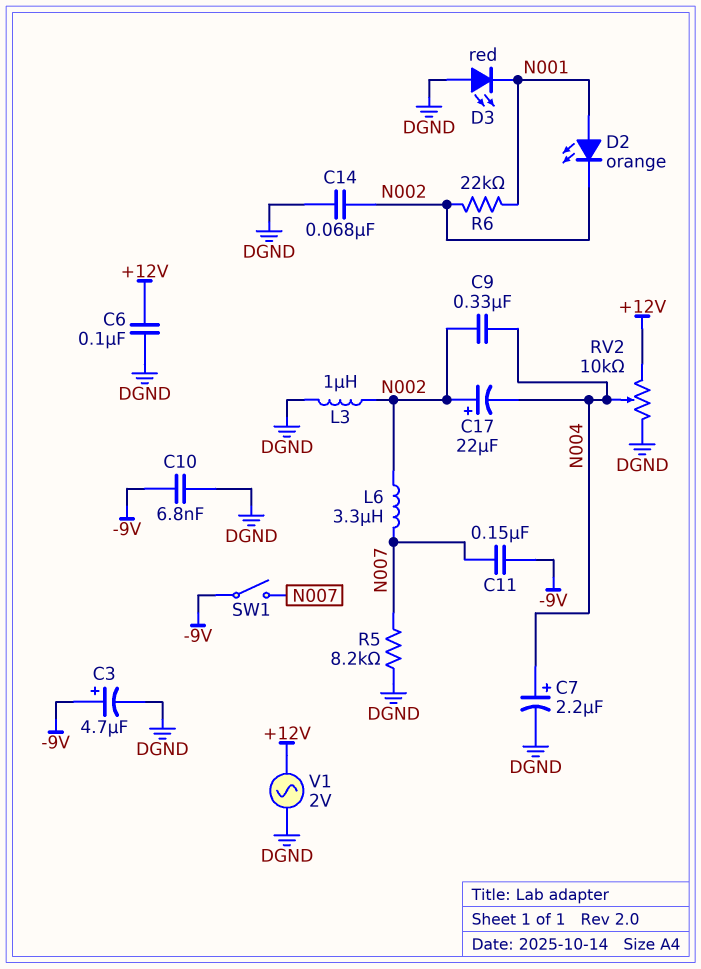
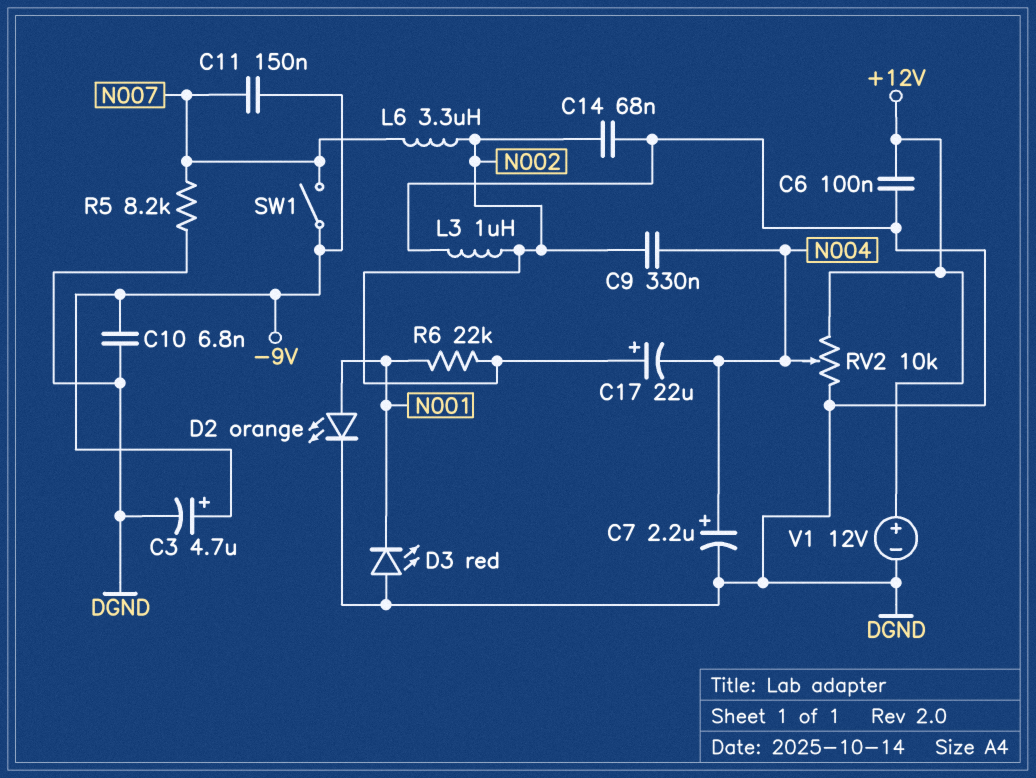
D2: LED orange (A N001, K N002) -> LED orange (A N001, K DGND)
V1: AC 2V (+12V, DGND) -> 12V (plus +12V, minus DGND)

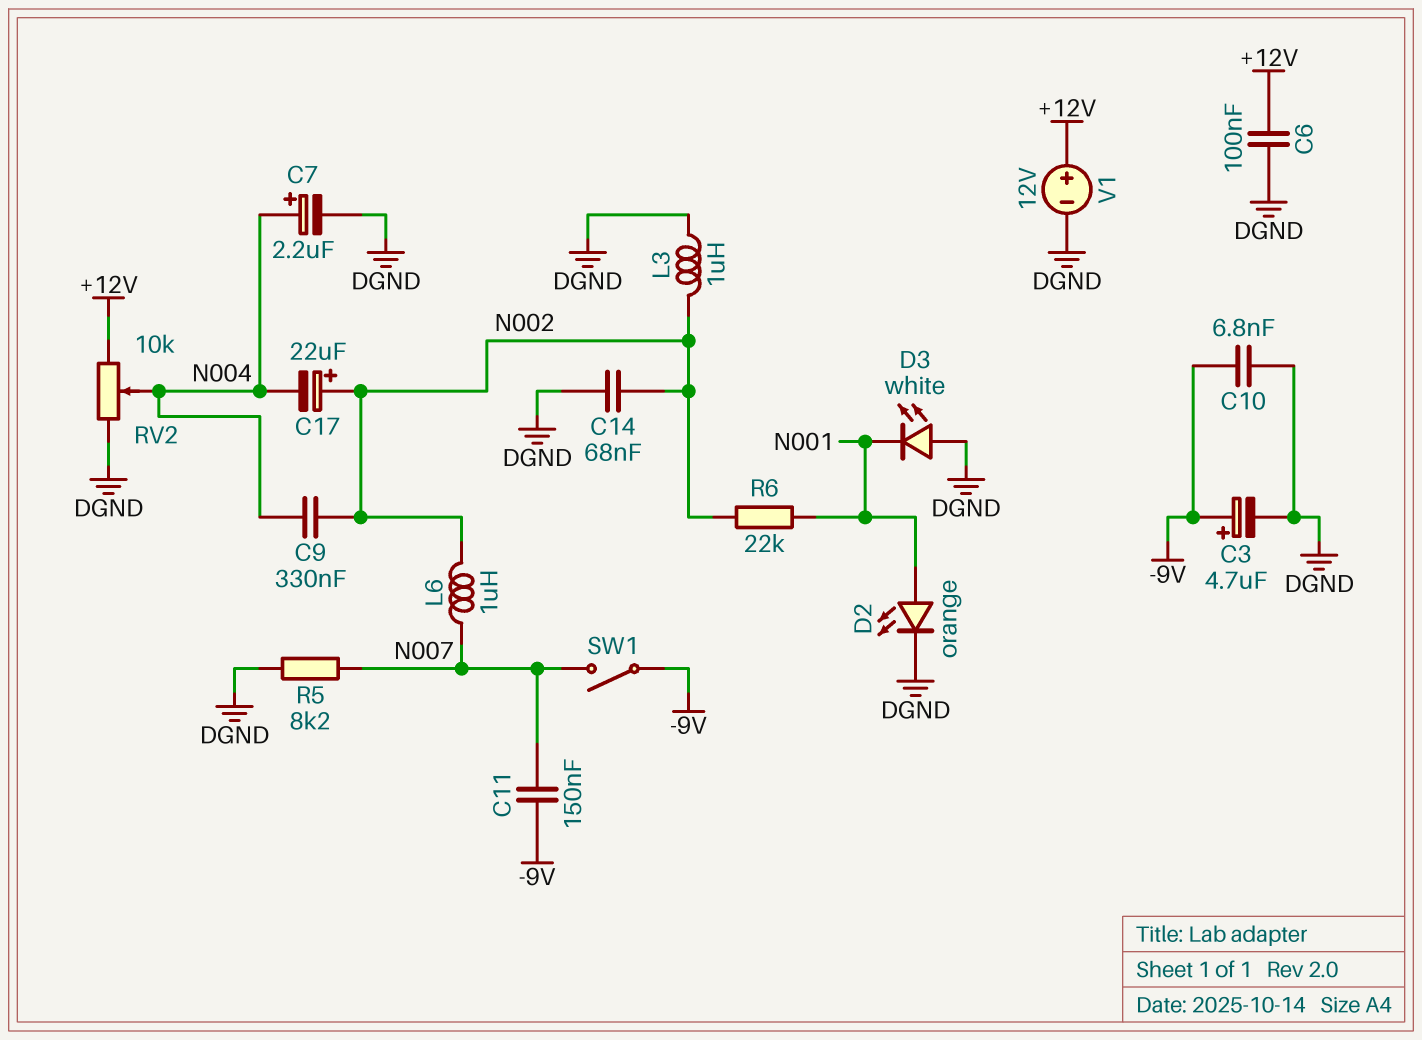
D3: LED red (A DGND, K N001) -> LED white (A DGND, K N001)
L6: 3.3uH (N002, N007) -> 1uH (N002, N007)

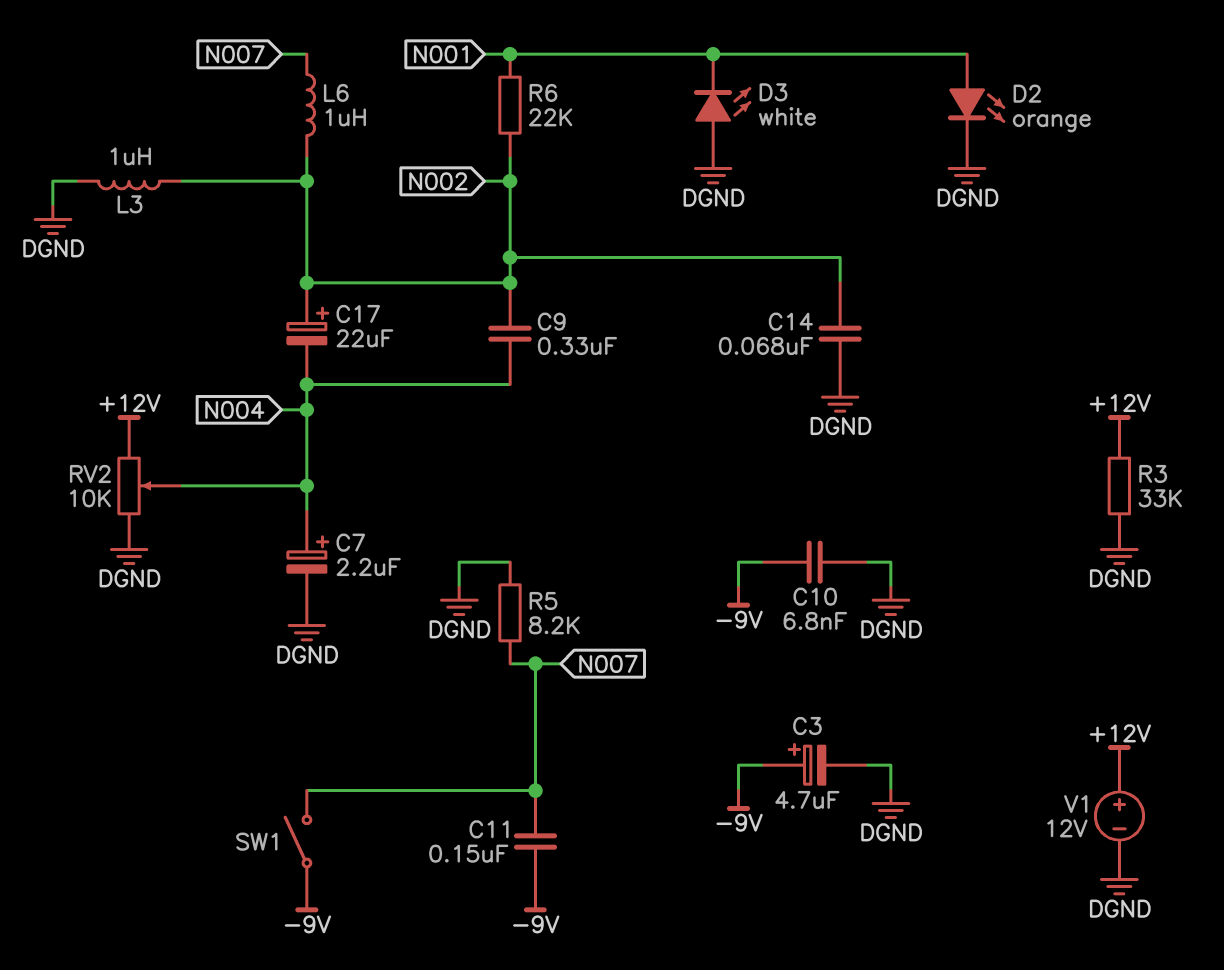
C6: 100nF (+12V, DGND) -> none
R3: none -> 33k (+12V, DGND)

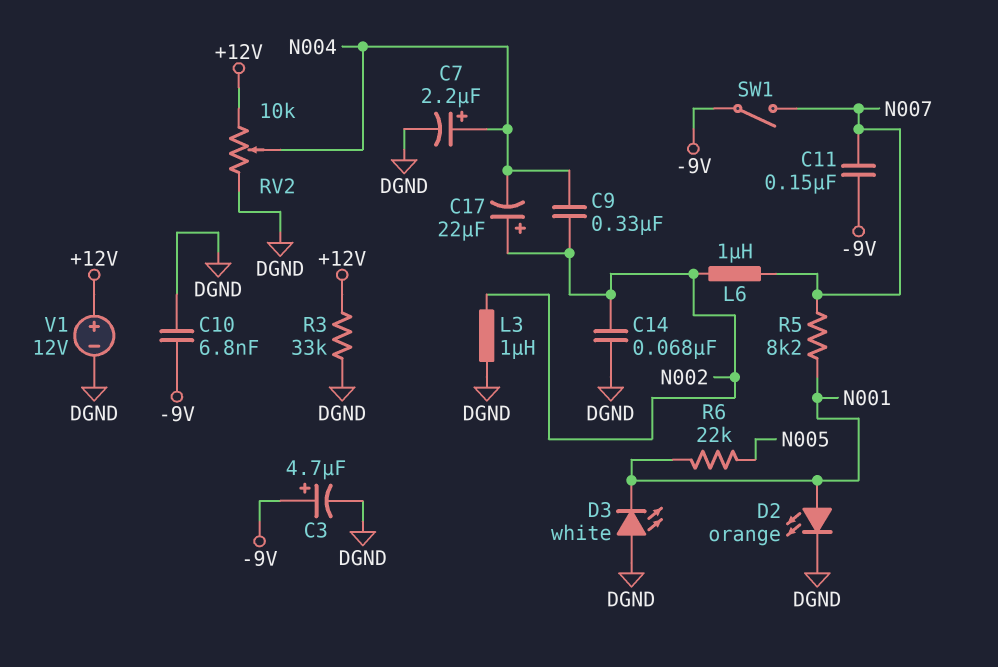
R5: 8.2k (DGND, N007) -> 8.2k (N001, N007)
R6: 22k (N001, N002) -> 22k (N001, N005)

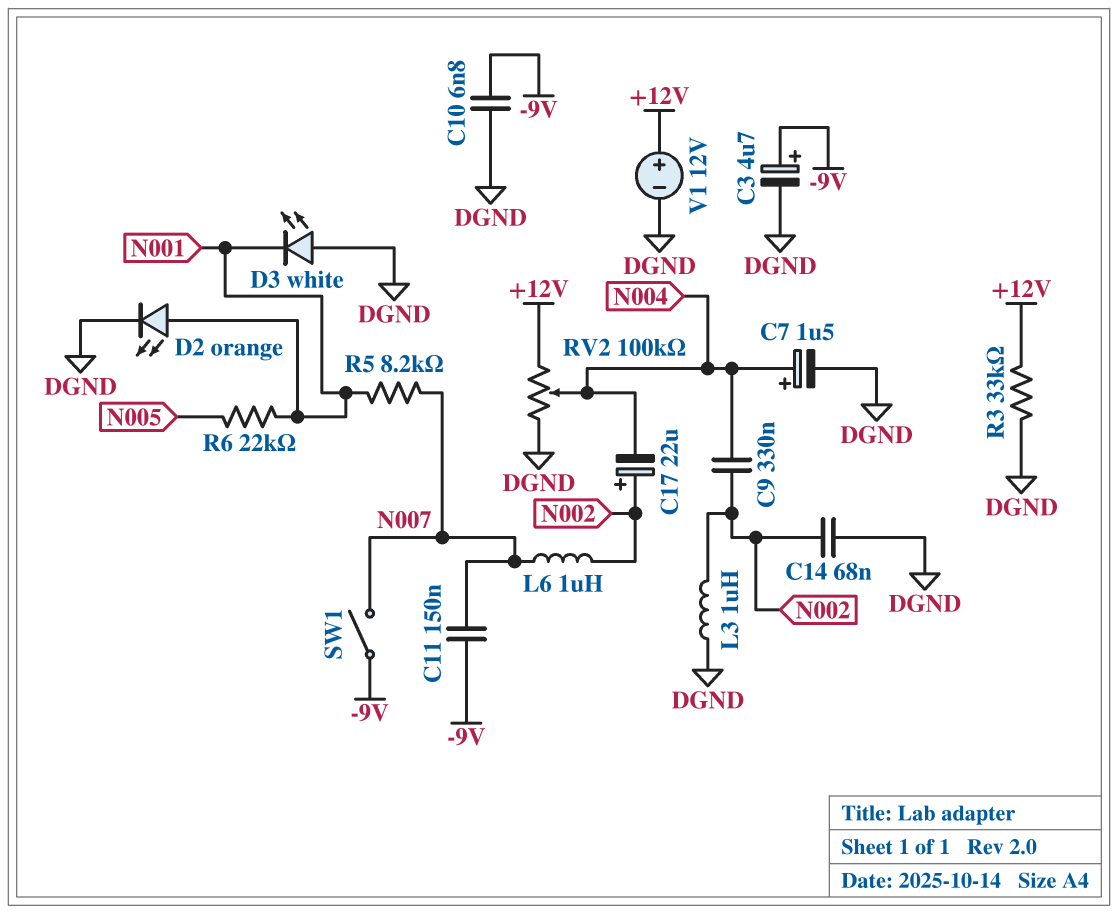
C7: 2.2uF (plus N004, minus DGND) -> 1.5uF (plus N004, minus DGND)
RV2: 10k (+12V, DGND, wiper N004) -> 100k (+12V, DGND, wiper N004)

